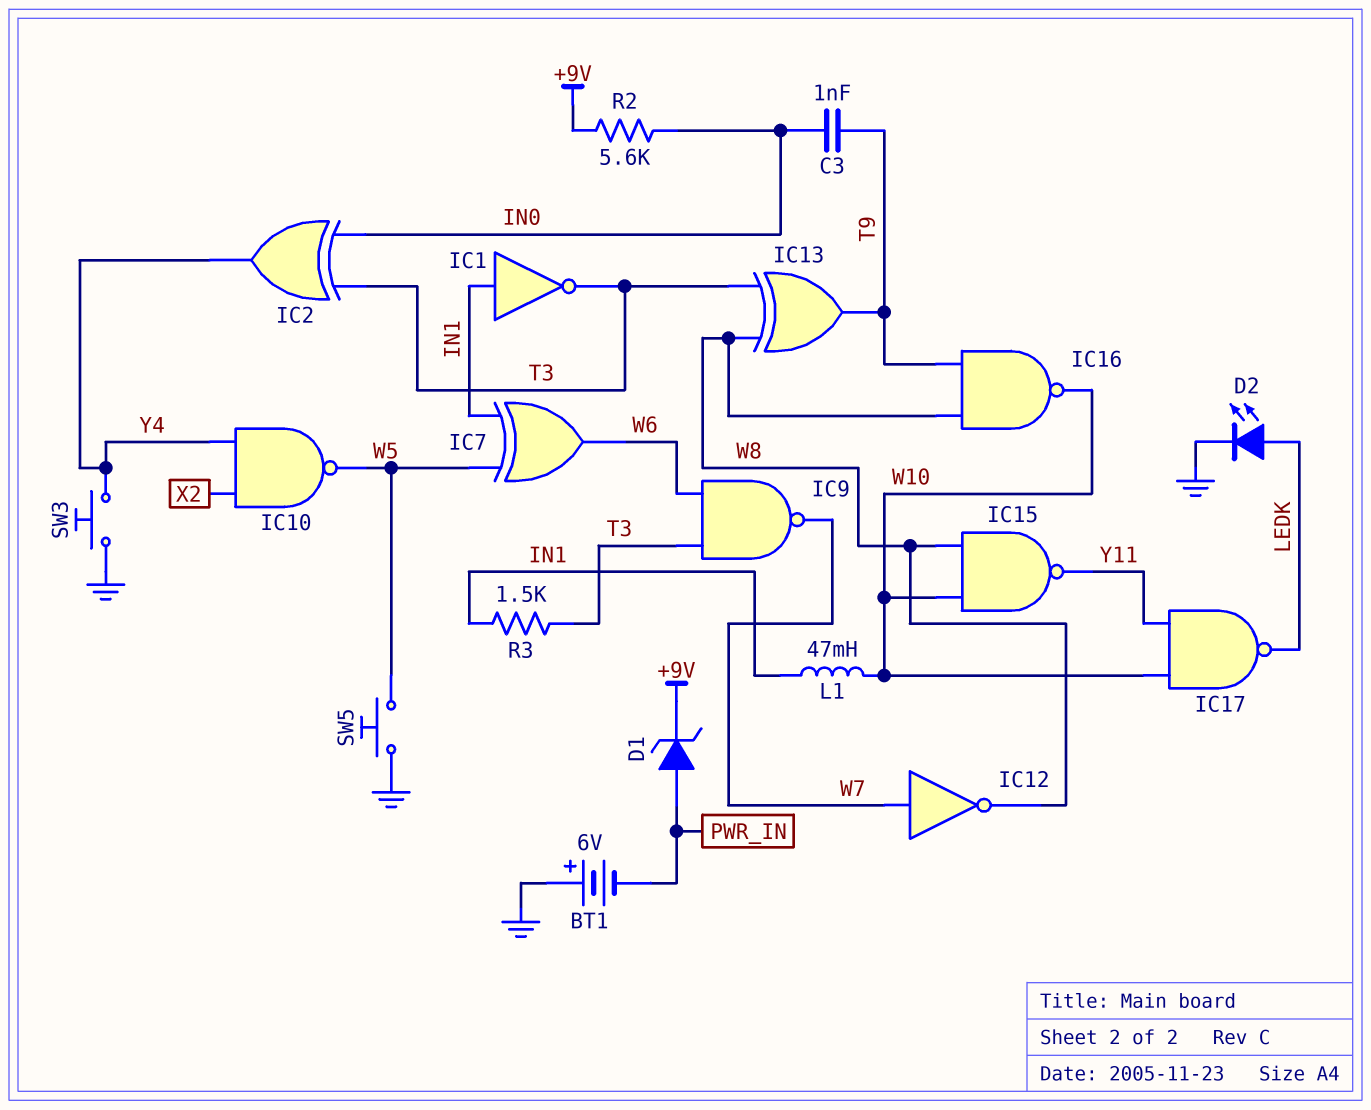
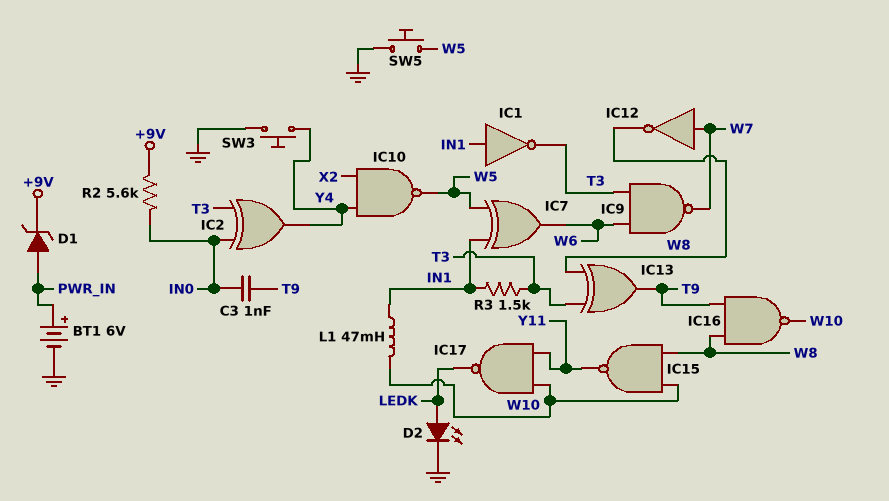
BT1: 6V (plus GND, minus PWR_IN) -> 6V (plus PWR_IN, minus GND)

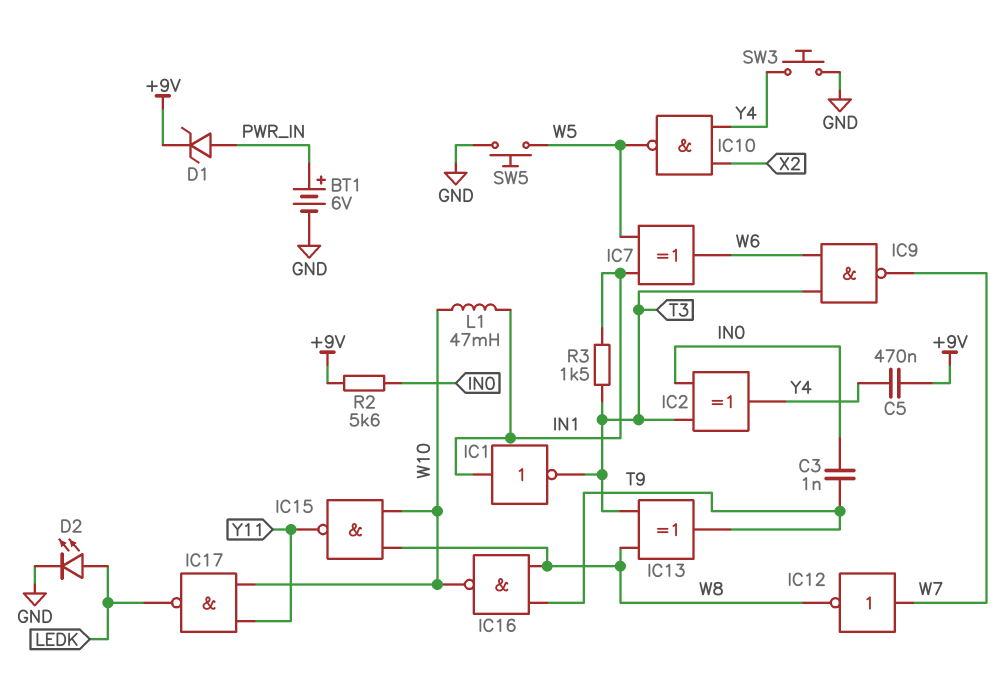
C5: none -> 470nF (+9V, Y4)

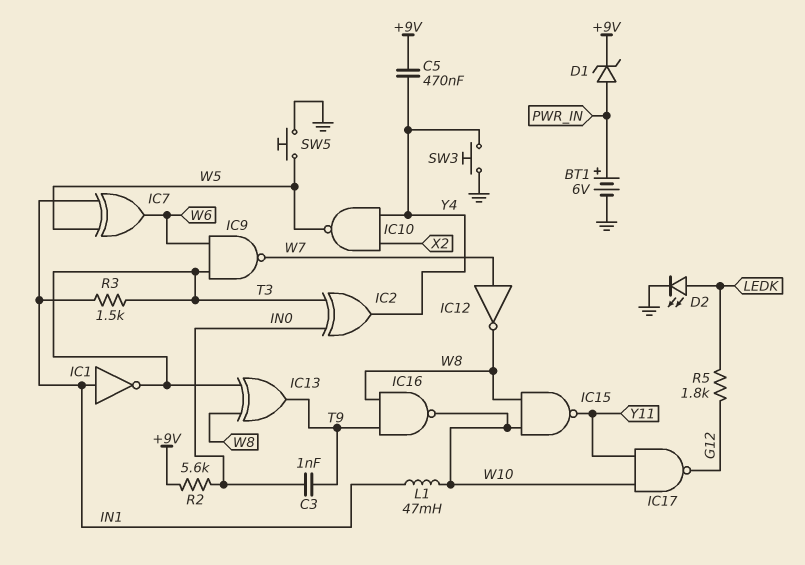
IC17: NAND (in W10, in Y11, out LEDK) -> NAND (in W10, in Y11, out G12)
R5: none -> 1.8k (G12, LEDK)

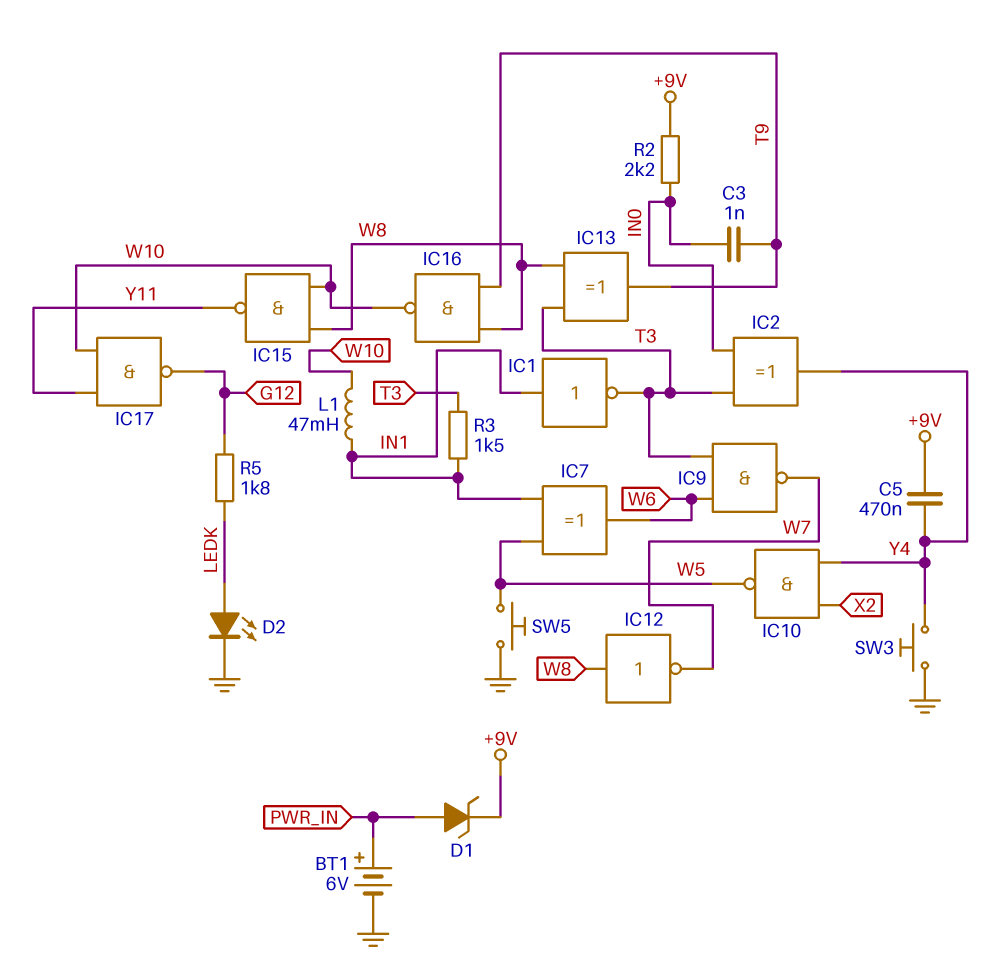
IC12: NOT (in W7, out W8) -> NOT (in W8, out W7)
R2: 5.6k (+9V, IN0) -> 2.2k (+9V, IN0)

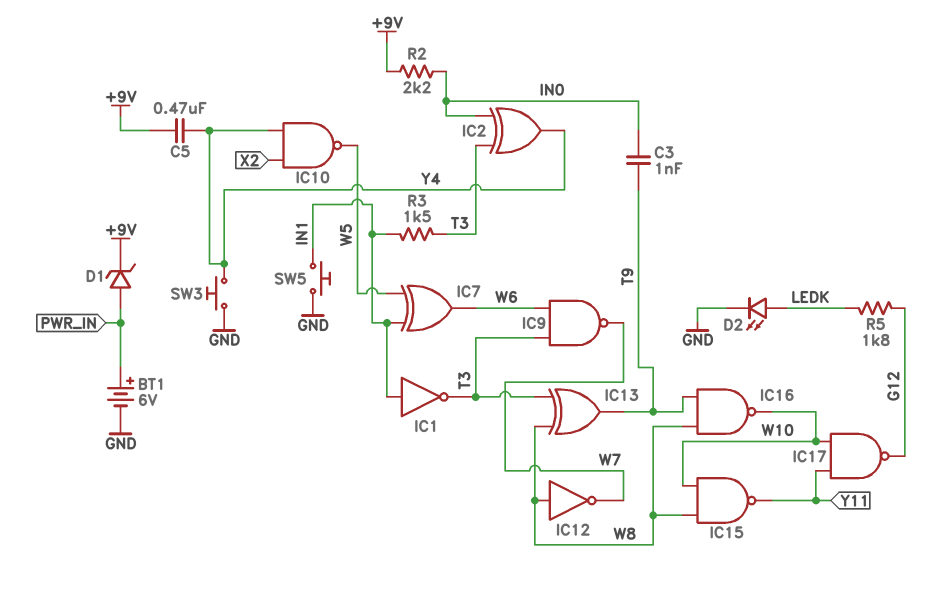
L1: 47mH (IN1, W10) -> none
SW5: button (GND, W5) -> button (GND, IN1)

